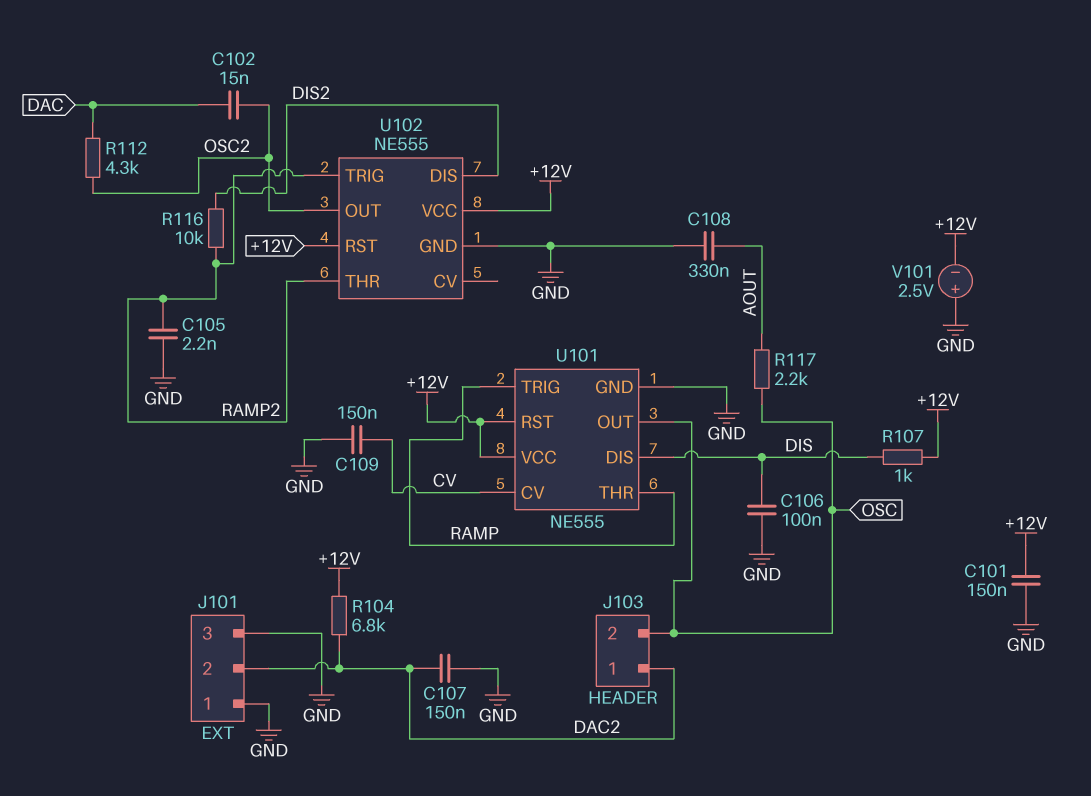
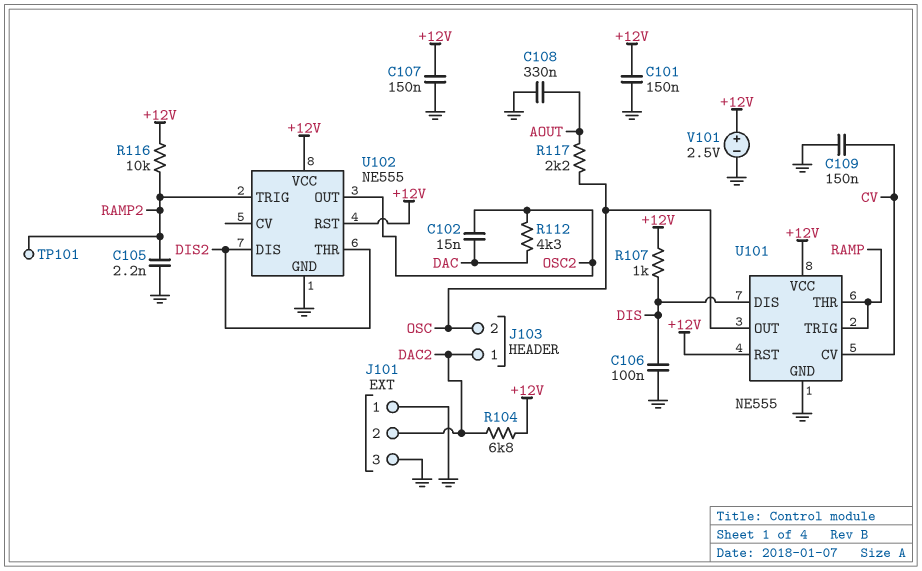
C107: 150nF (DAC2, GND) -> 150nF (+12V, GND)
R116: 10k (DIS2, RAMP2) -> 10k (+12V, RAMP2)
TP101: none -> test point (RAMP2)
U102 pin THR: RAMP2 -> DIS2
V101: 2.5V (plus GND, minus +12V) -> 2.5V (plus +12V, minus GND)

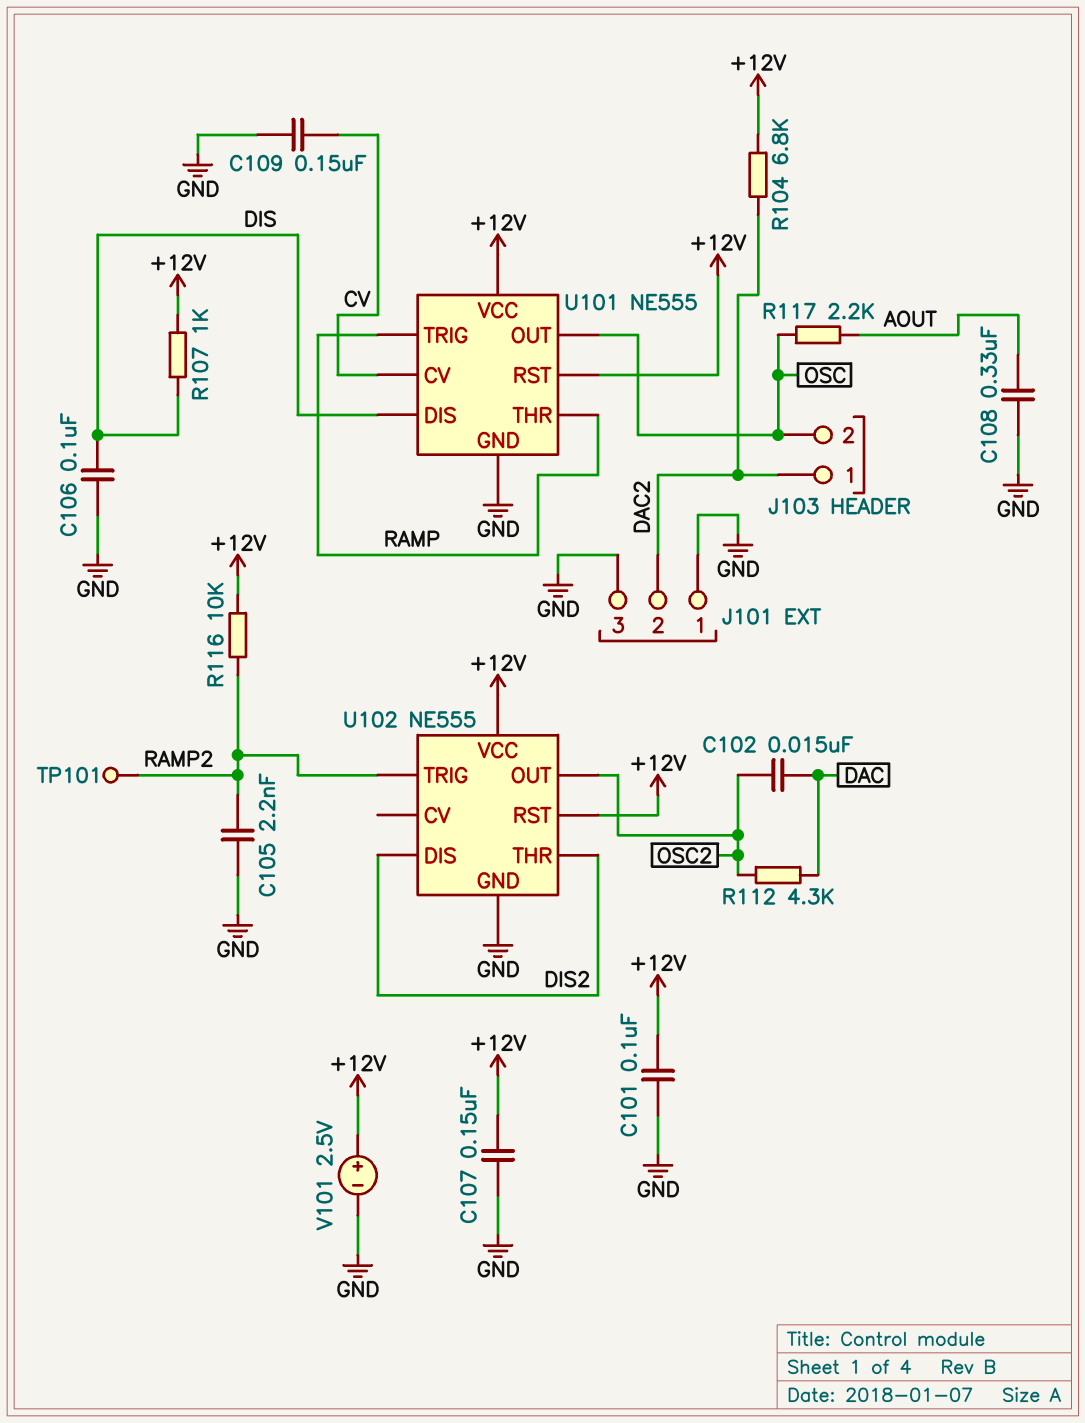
C101: 150nF (+12V, GND) -> 100nF (+12V, GND)

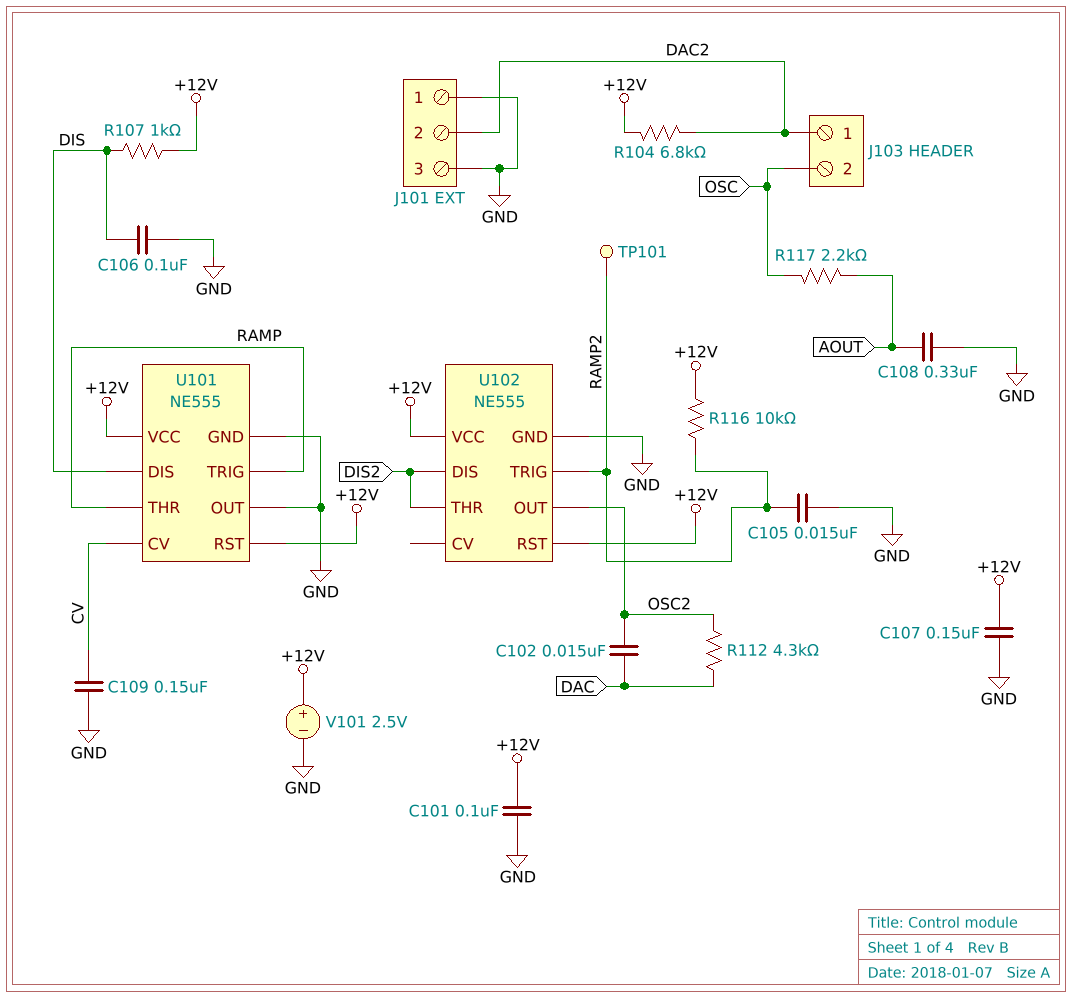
C105: 2.2nF (GND, RAMP2) -> 15nF (GND, RAMP2)
U101 pin OUT: OSC -> GND

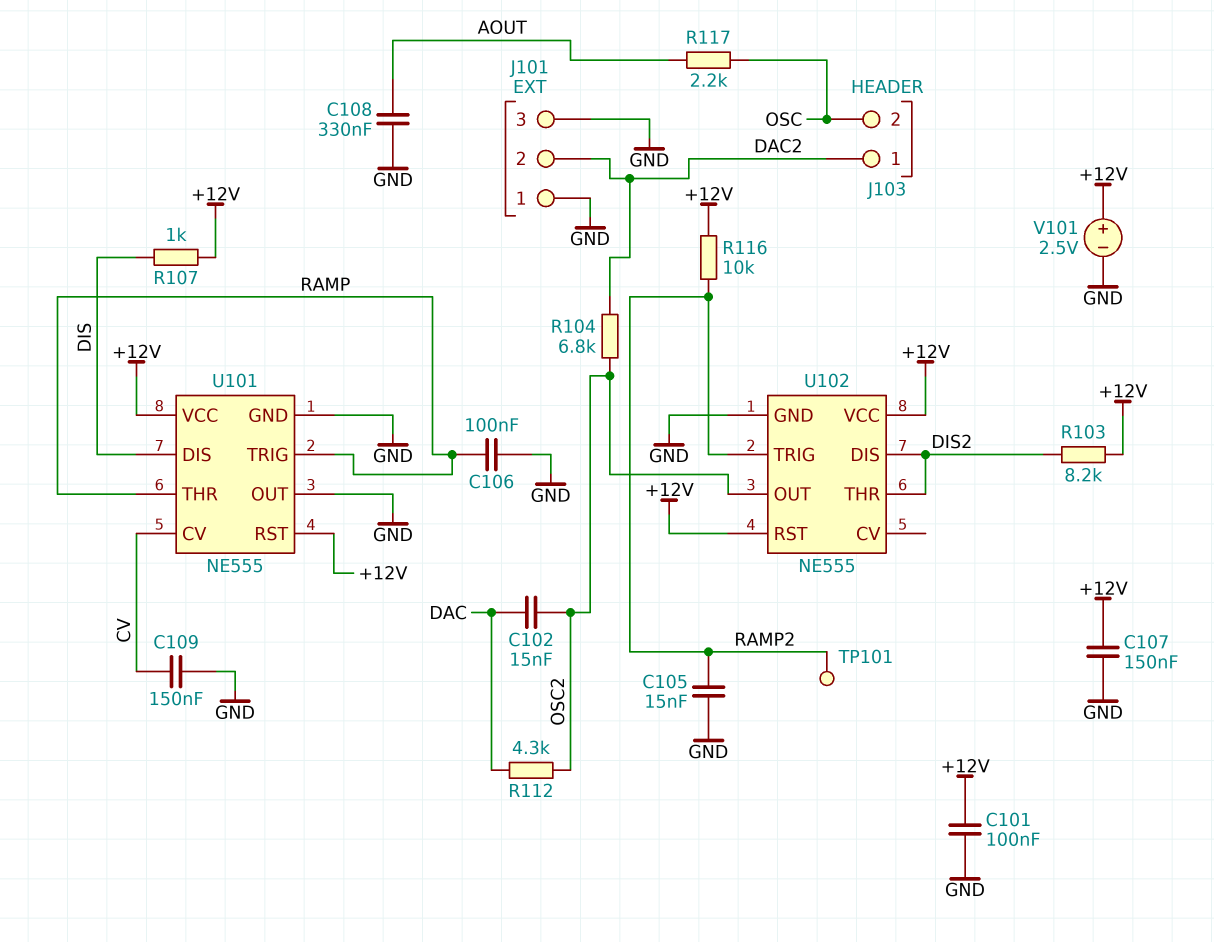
C106: 100nF (DIS, GND) -> 100nF (GND, RAMP)
R103: none -> 8.2k (+12V, DIS2)
R104: 6.8k (+12V, DAC2) -> 6.8k (DAC2, OSC2)

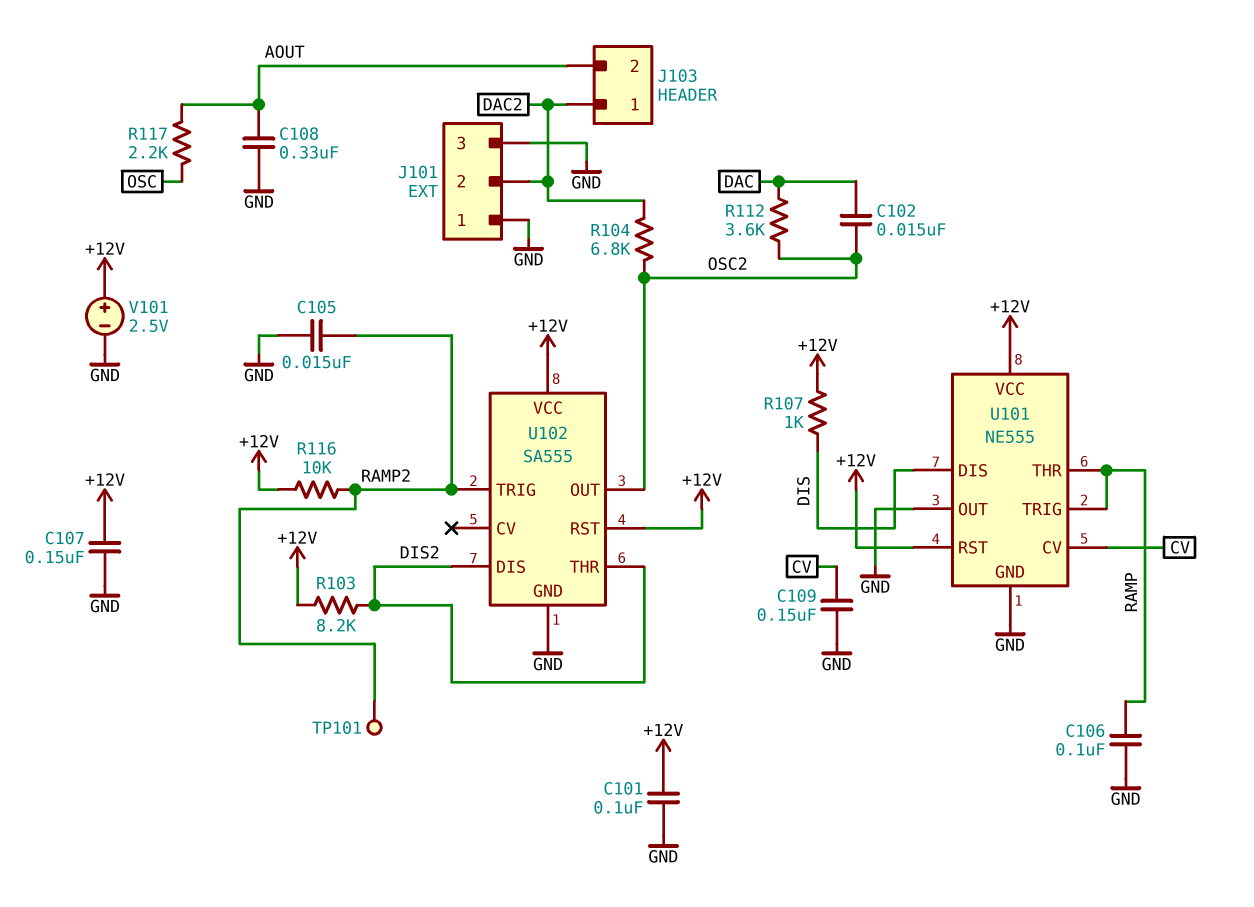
J103 pin 2: OSC -> AOUT
R112: 4.3k (DAC, OSC2) -> 3.6k (DAC, OSC2)
U102: NE555 -> SA555

